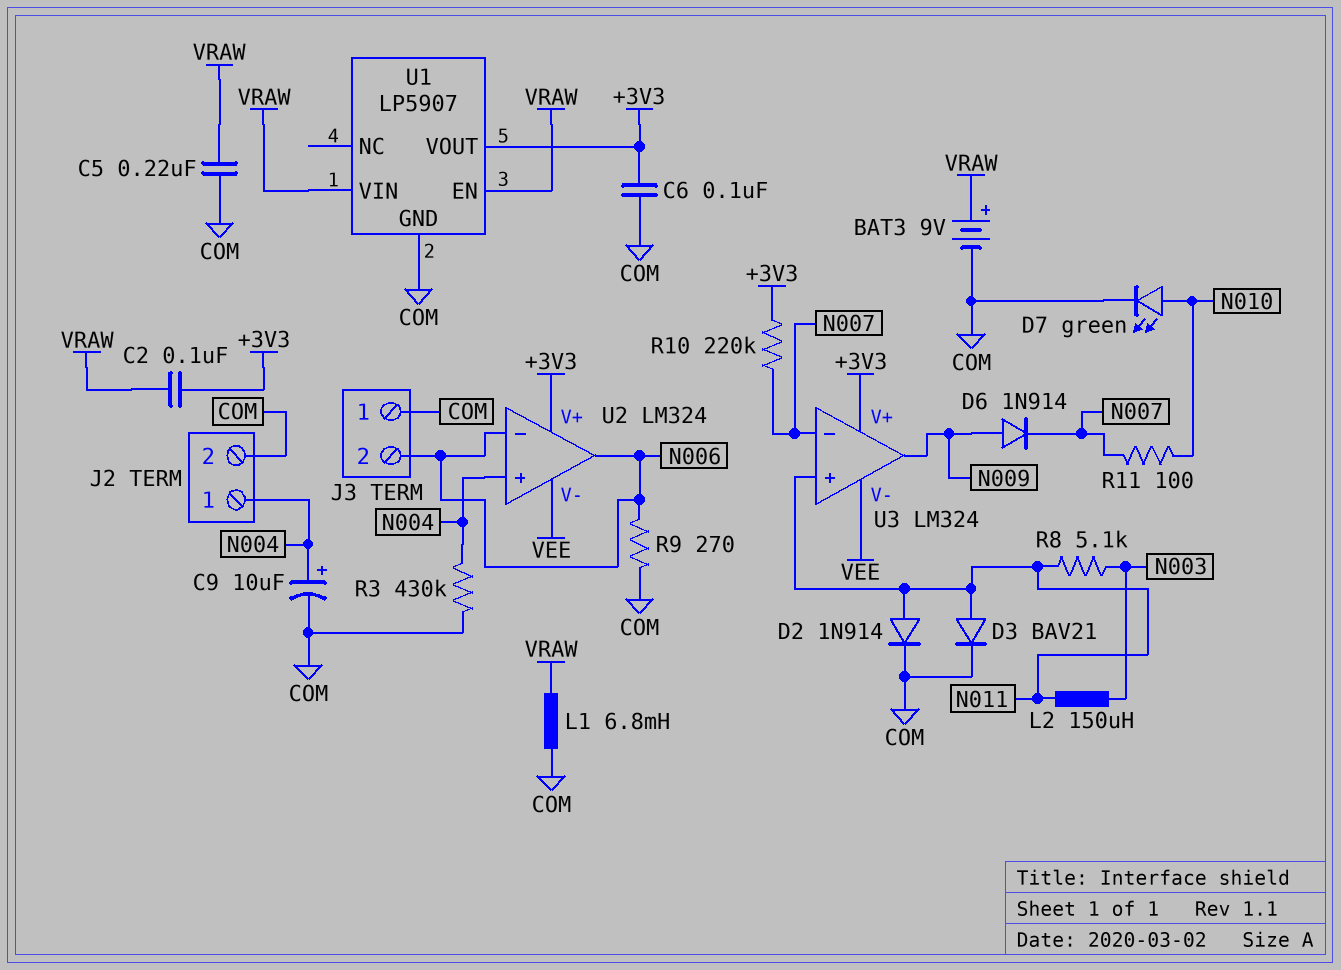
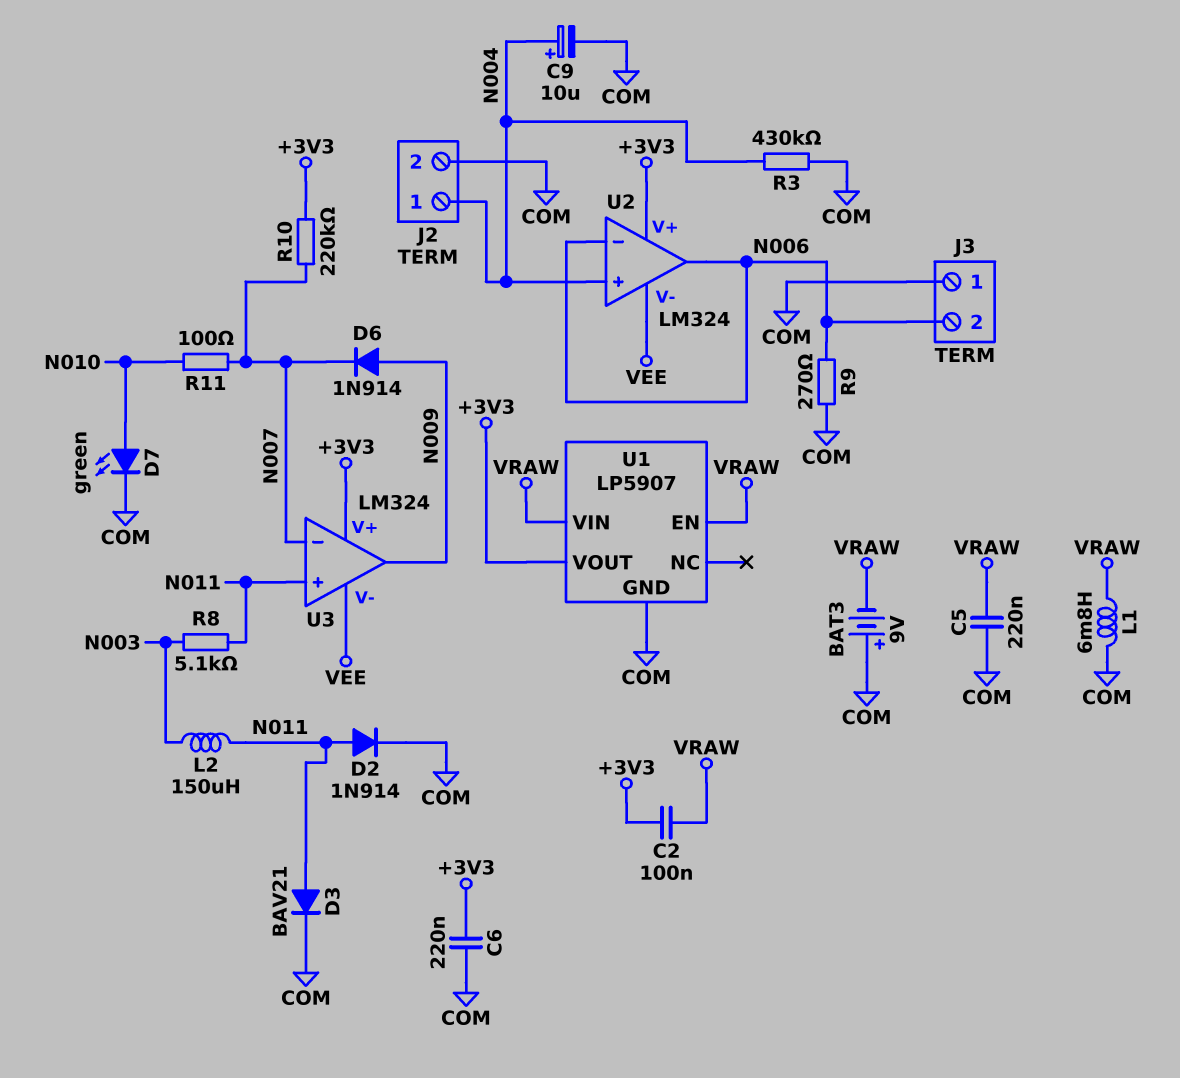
BAT3: 9V (plus VRAW, minus COM) -> 9V (plus COM, minus VRAW)
C6: 100nF (+3V3, COM) -> 220nF (+3V3, COM)

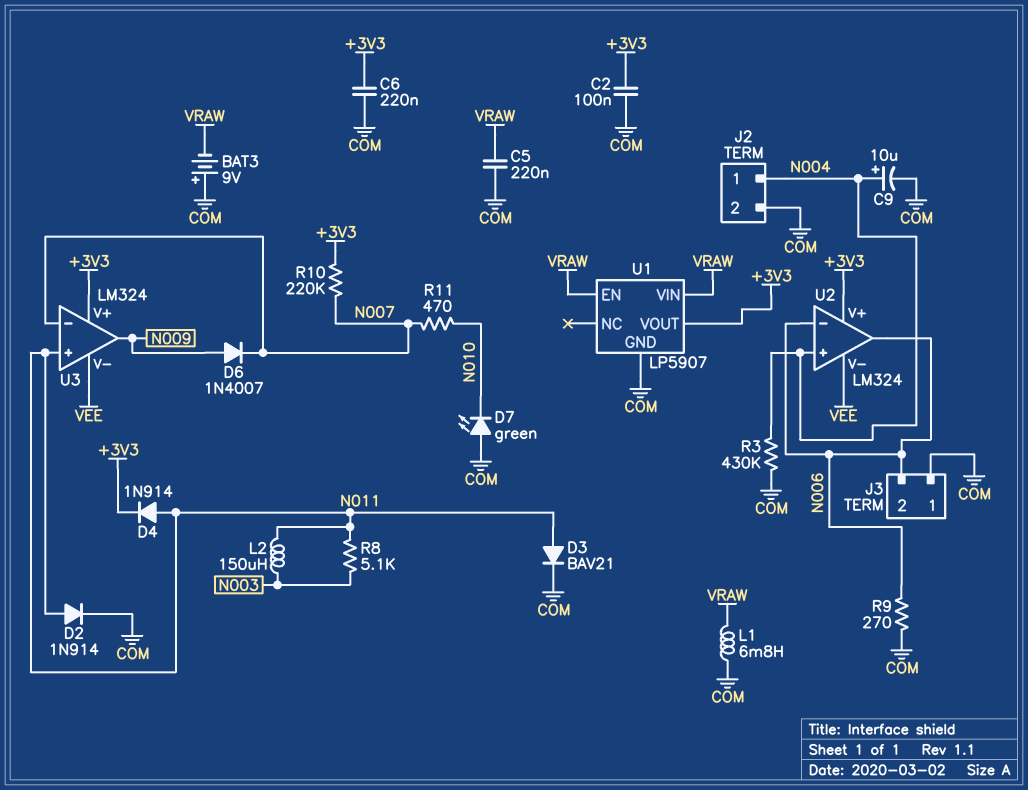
C2: 100nF (+3V3, VRAW) -> 100nF (+3V3, COM)
D4: none -> diode 1N914 (A N011, K +3V3)
D6: diode 1N914 (A N009, K N007) -> diode 1N4007 (A N009, K N007)
D7: LED green (A N010, K COM) -> LED green (A COM, K N010)
R11: 100 (N007, N010) -> 470 (N007, N010)

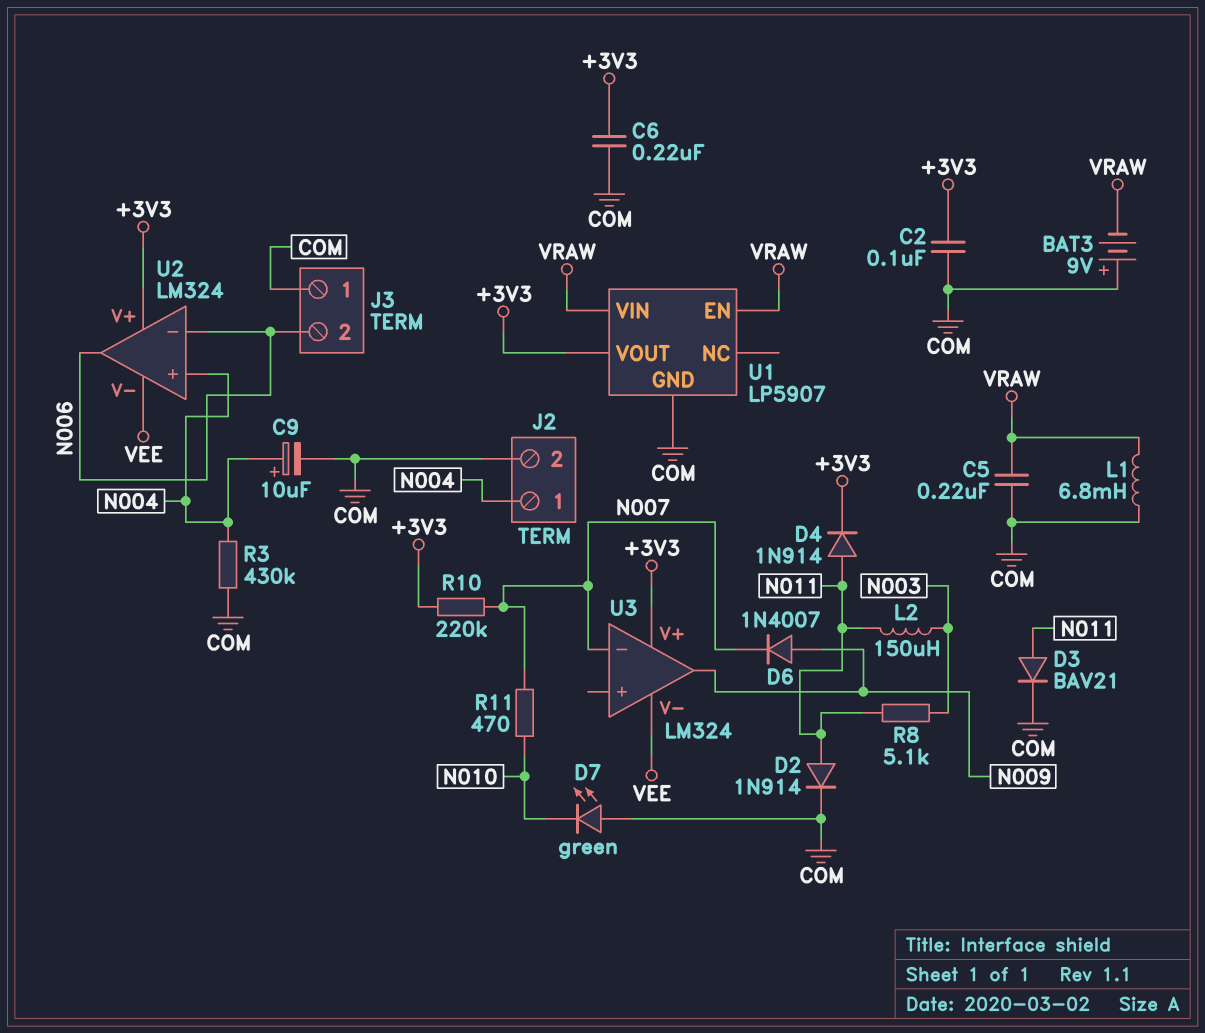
R9: 270 (COM, N006) -> none
U3 pin in+: N011 -> none

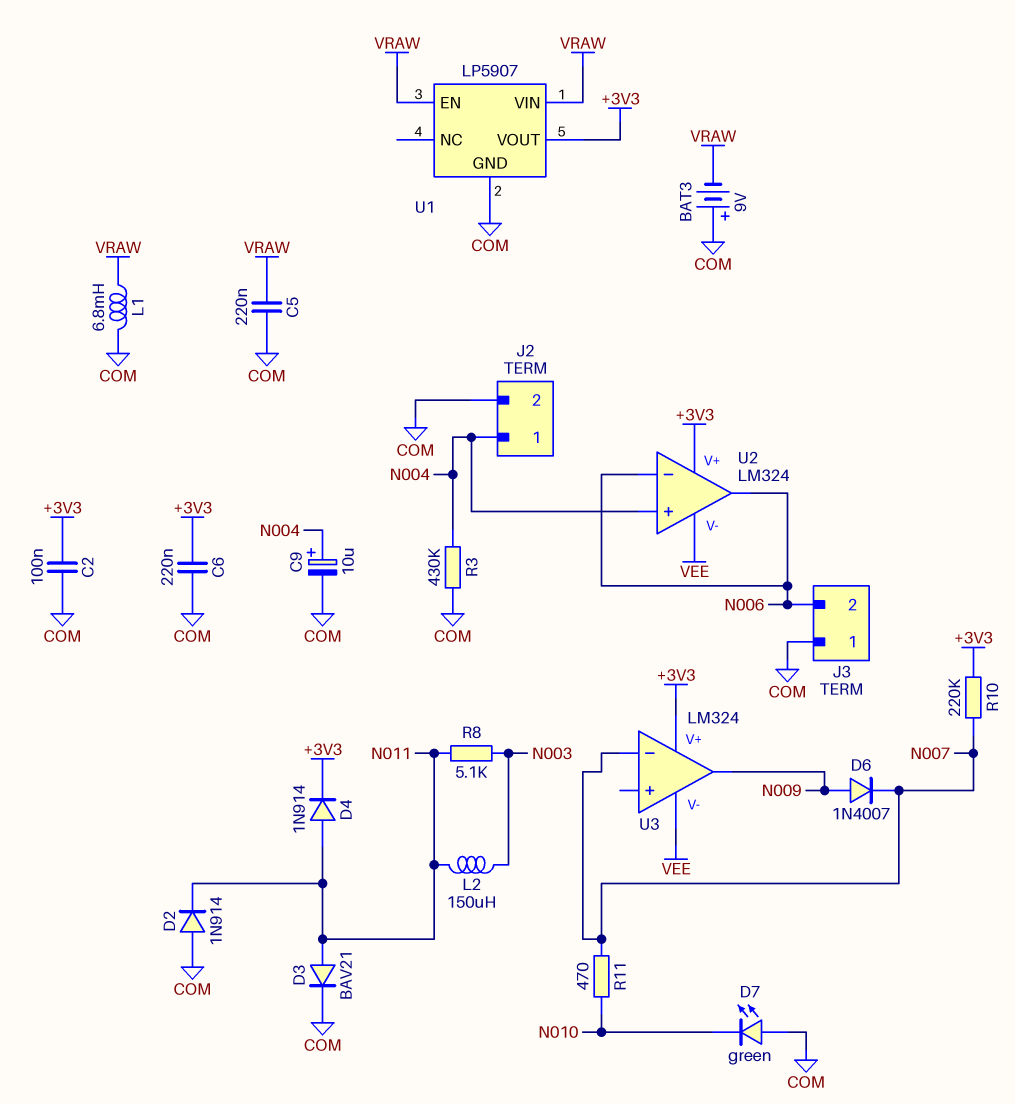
D2: diode 1N914 (A N011, K COM) -> diode 1N914 (A COM, K N011)

